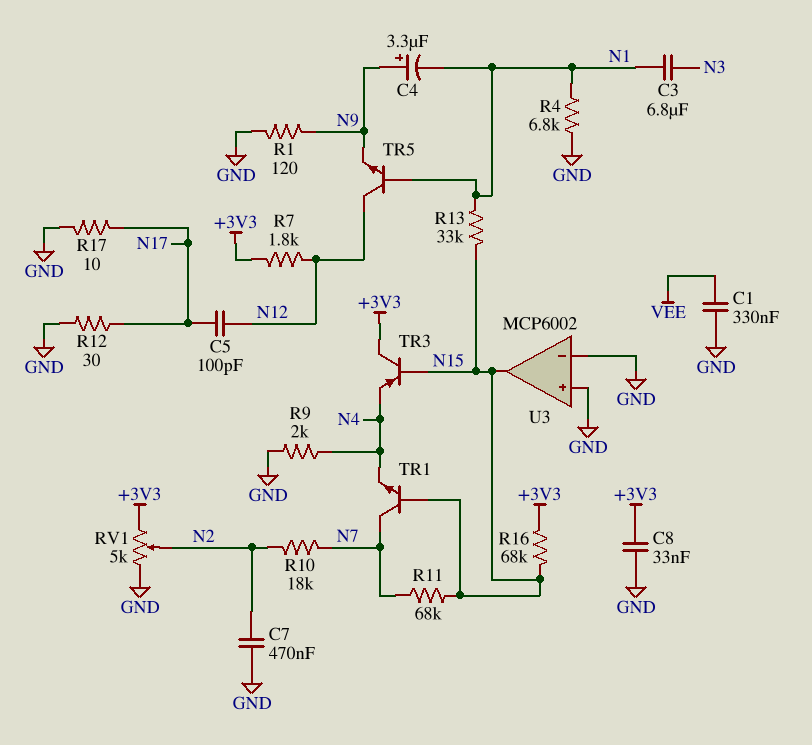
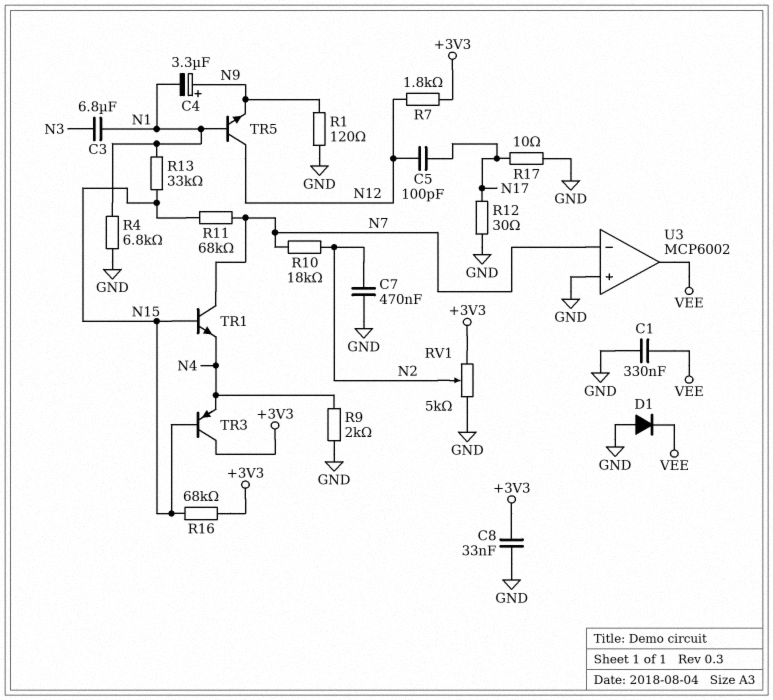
D1: none -> diode (A GND, K VEE)
U3 pin in-: GND -> N7
U3 pin out: N15 -> VEE

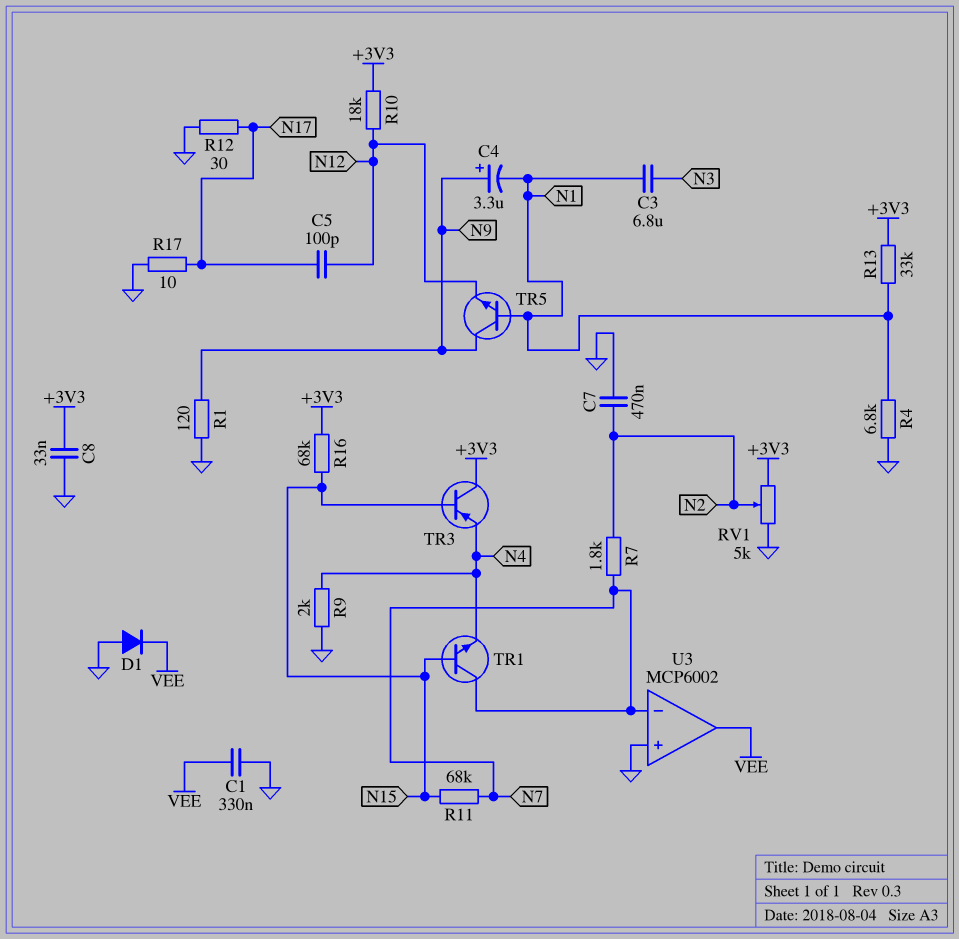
R7: 1.8k (+3V3, N12) -> 1.8k (N2, N7)
R10: 18k (N2, N7) -> 18k (+3V3, N12)
R13: 33k (N1, N15) -> 33k (+3V3, N1)
TR5: NPN (B N1, C N12, E N9) -> NPN (B N1, C N9, E N12)

